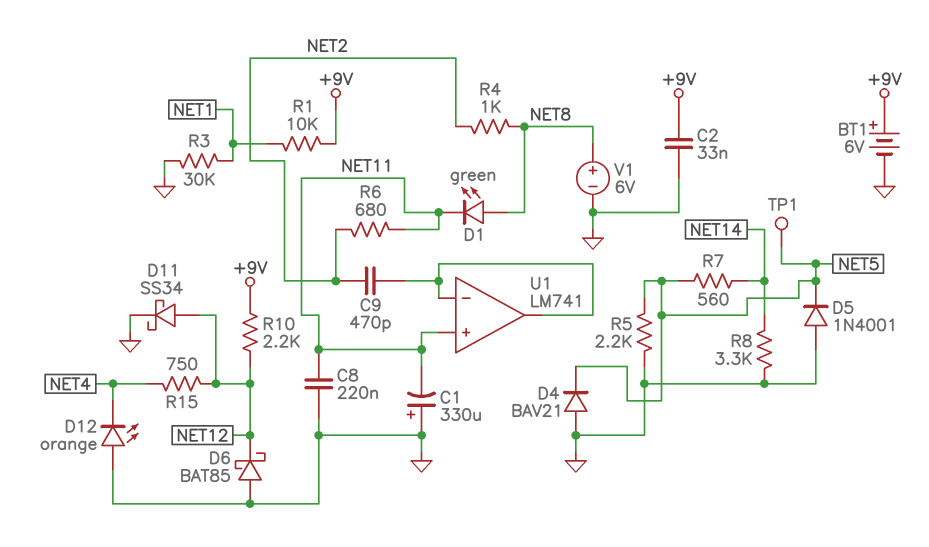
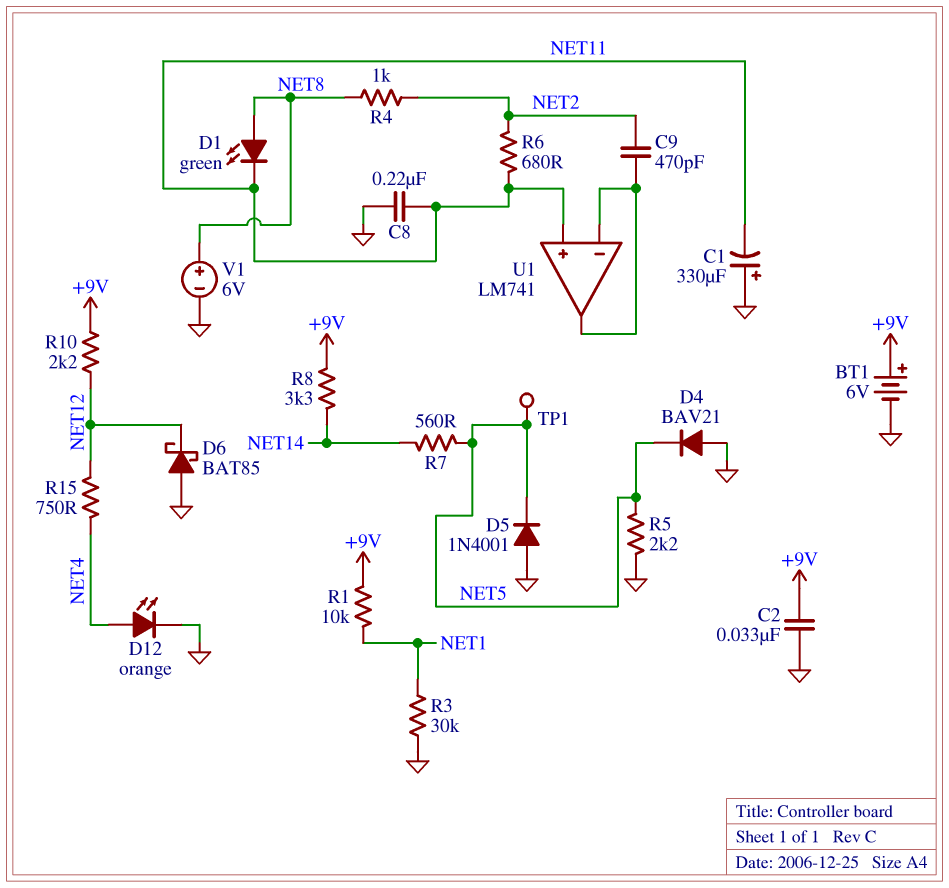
D11: schottky SS34 (A NET12, K GND) -> none
D12: LED orange (A GND, K NET4) -> LED orange (A NET4, K GND)
R8: 3.3k (GND, NET14) -> 3.3k (+9V, NET14)

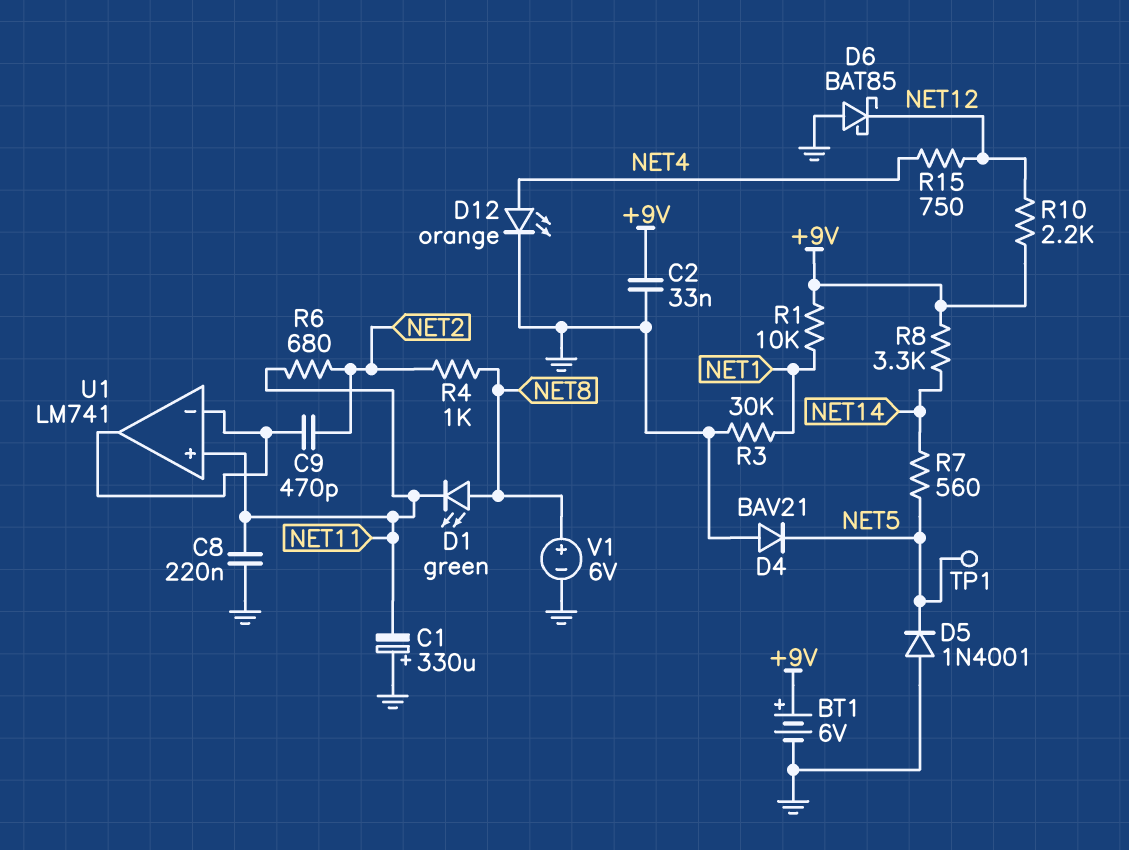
R5: 2.2k (GND, NET5) -> none

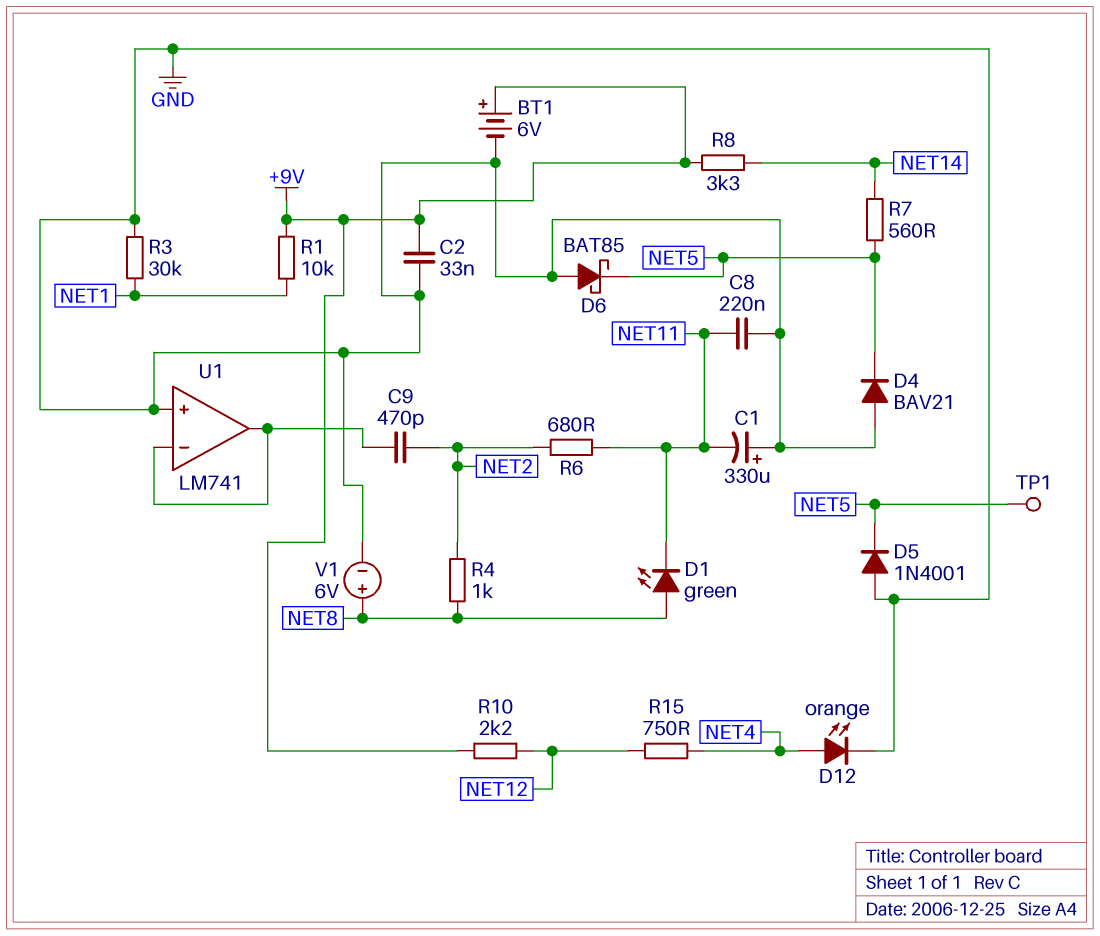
D6: schottky BAT85 (A GND, K NET12) -> schottky BAT85 (A GND, K NET5)
U1 pin in+: NET11 -> GND

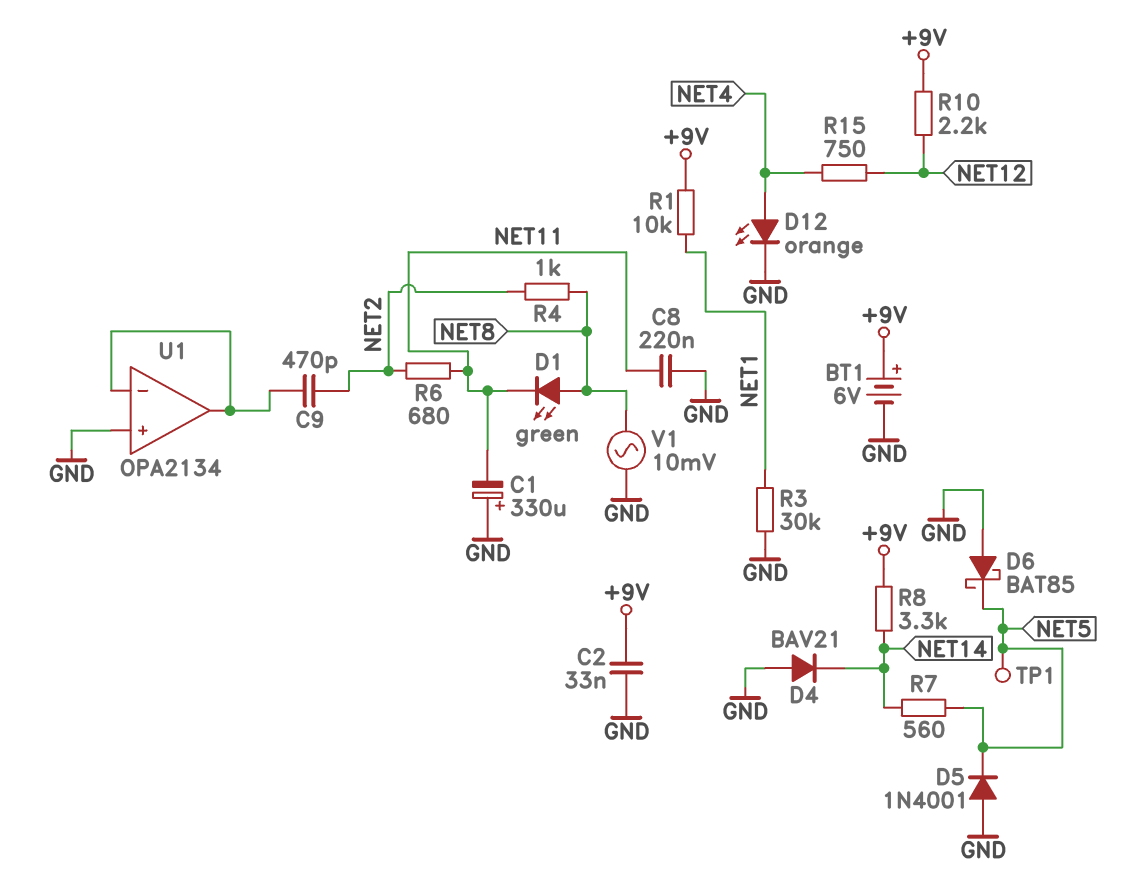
D4: diode BAV21 (A GND, K NET5) -> diode BAV21 (A GND, K NET14)
U1: LM741 -> OPA2134
V1: 6V (plus NET8, minus GND) -> AC 10mV (GND, NET8)

